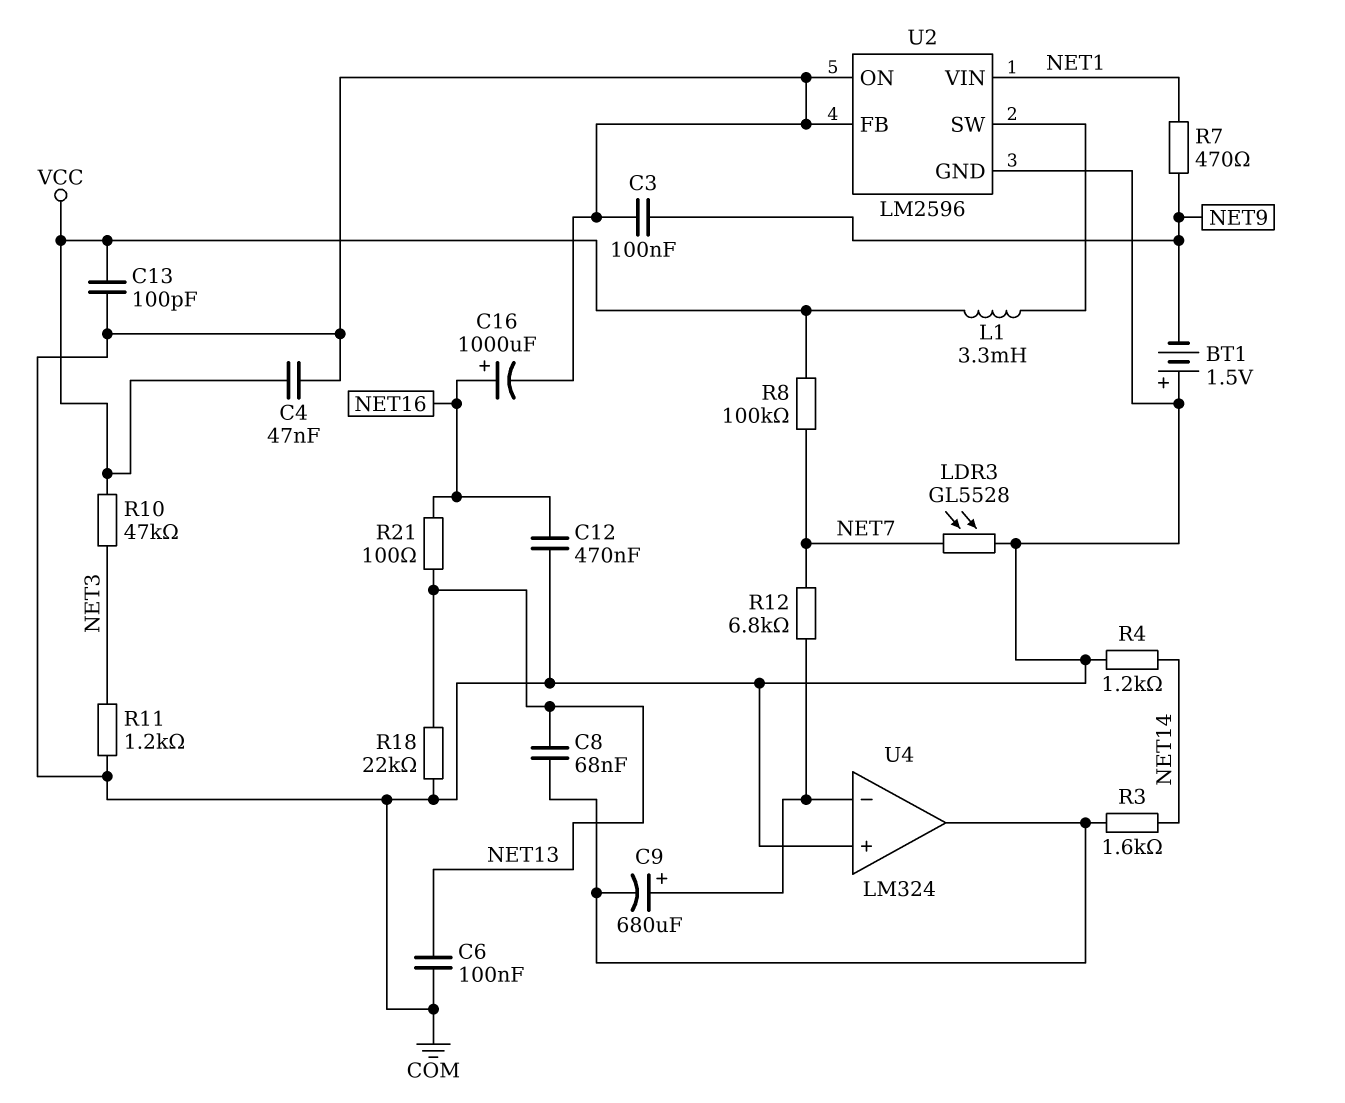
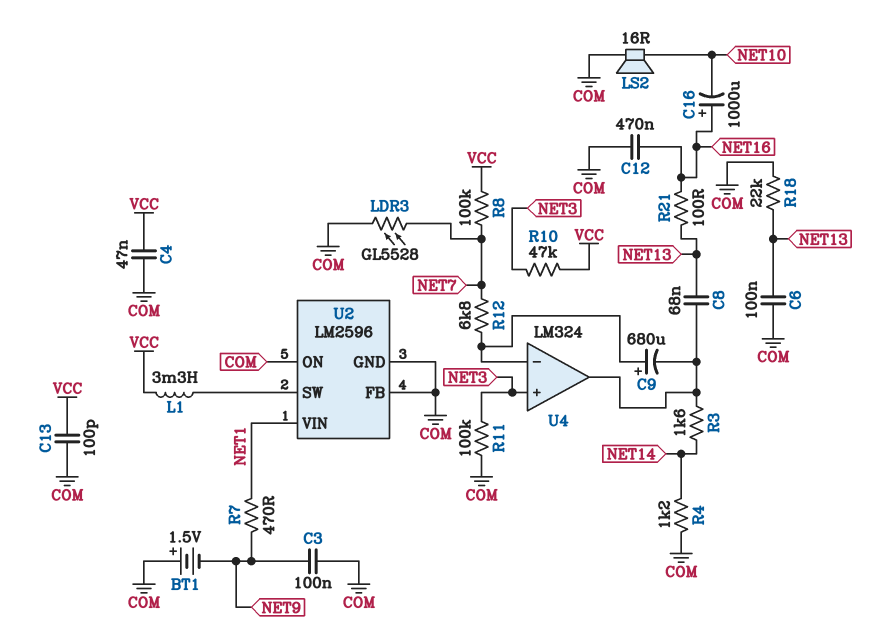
C16: 1000uF (plus NET16, minus COM) -> 1000uF (plus NET16, minus NET10)
LS2: none -> speaker 16R (COM, NET10)
R11: 1.2k (COM, NET3) -> 100k (COM, NET3)
U4 pin in+: COM -> NET3

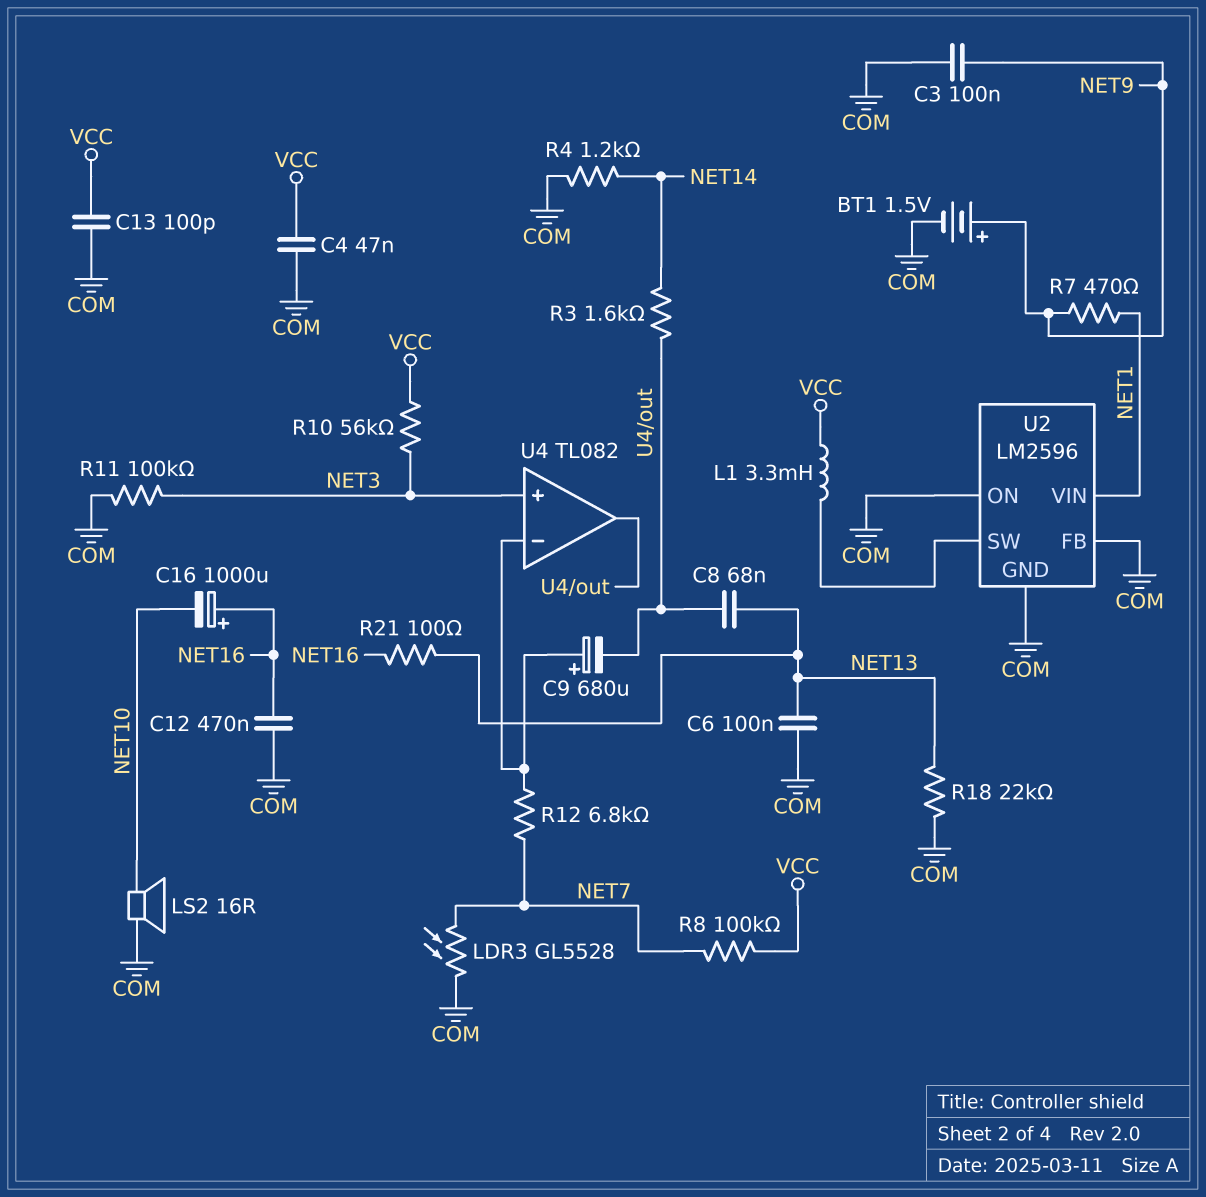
BT1: 1.5V (plus COM, minus NET9) -> 1.5V (plus NET9, minus COM)
R10: 47k (NET3, VCC) -> 56k (NET3, VCC)
U4: LM324 -> TL082

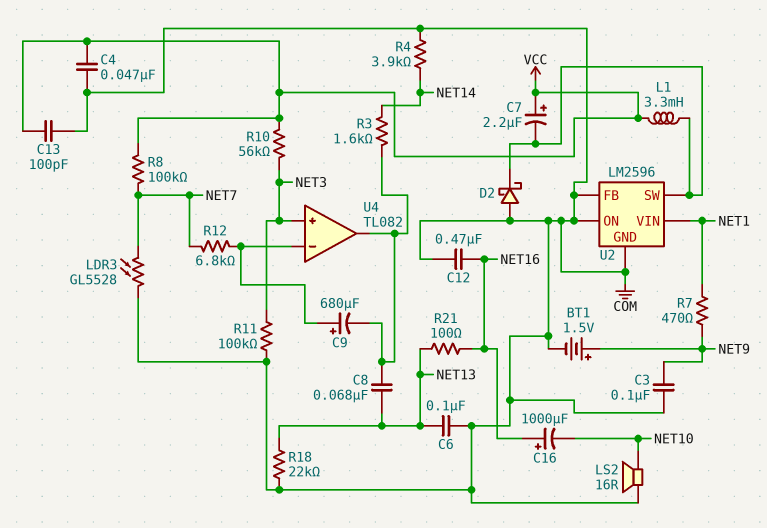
C7: none -> 2.2uF (plus VCC, minus U2/SW)
D2: none -> schottky (A COM, K U2/SW)
R4: 1.2k (COM, NET14) -> 3.9k (COM, NET14)

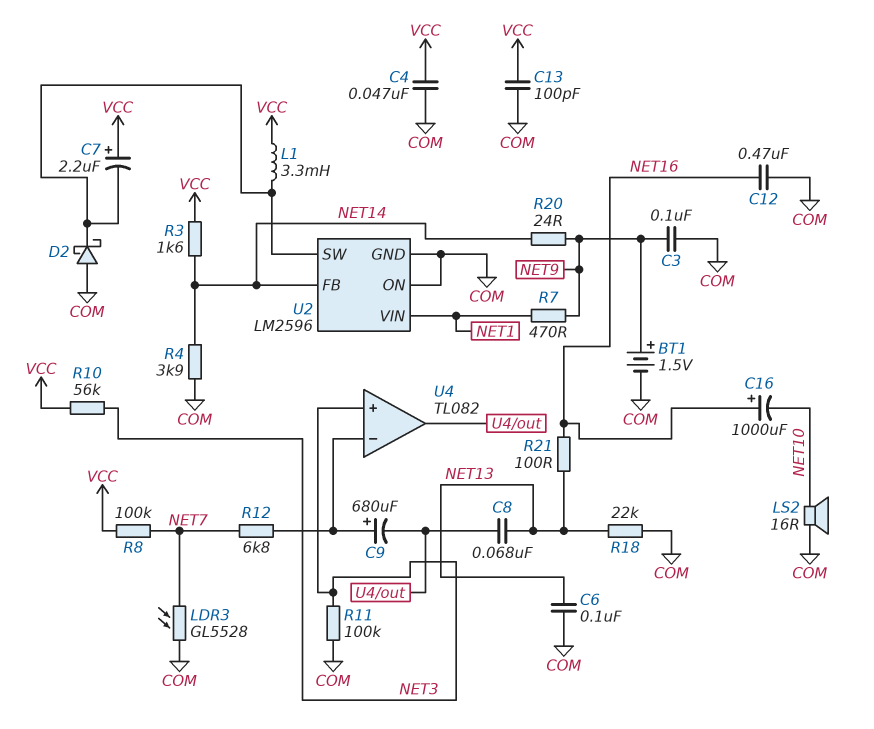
R3: 1.6k (NET14, U4/out) -> 1.6k (NET14, VCC)
R20: none -> 24 (NET9, NET14)
U2 pin FB: COM -> NET14

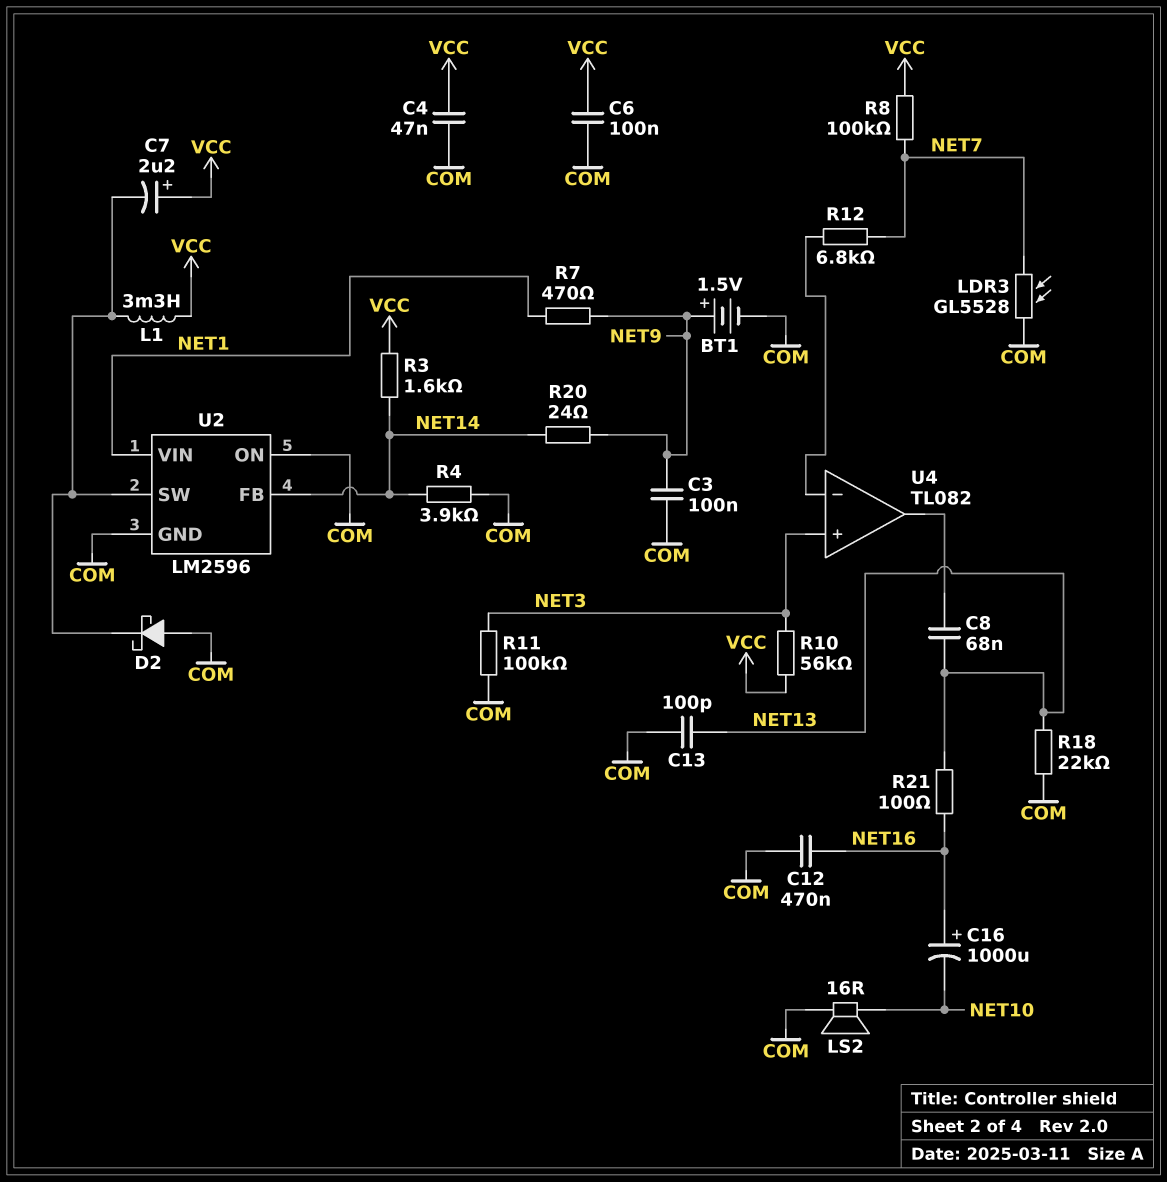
C6: 100nF (COM, NET13) -> 100nF (COM, VCC)
C9: 680uF (plus U4/in-, minus U4/out) -> none
C13: 100pF (COM, VCC) -> 100pF (COM, NET13)

